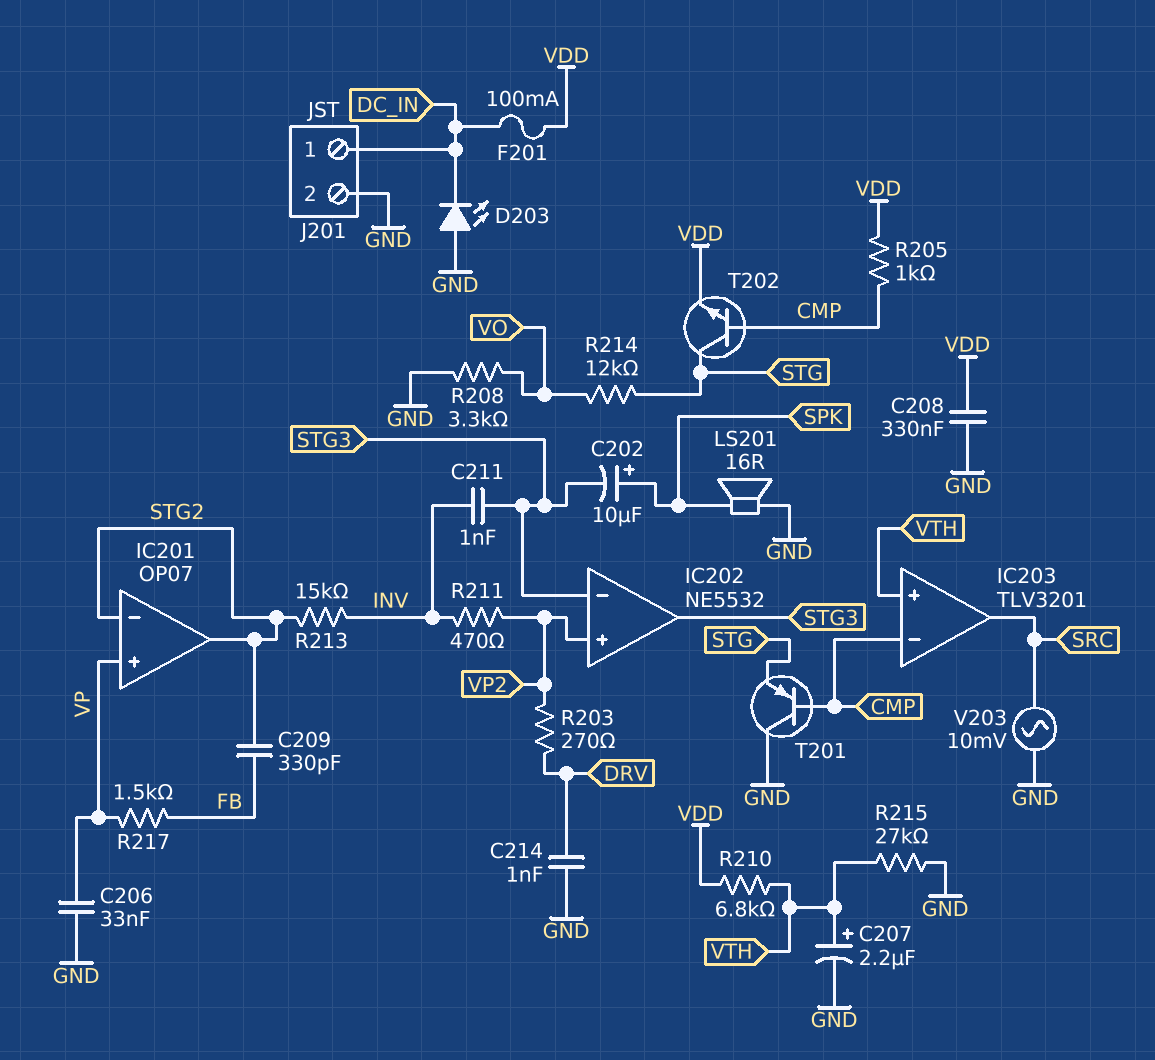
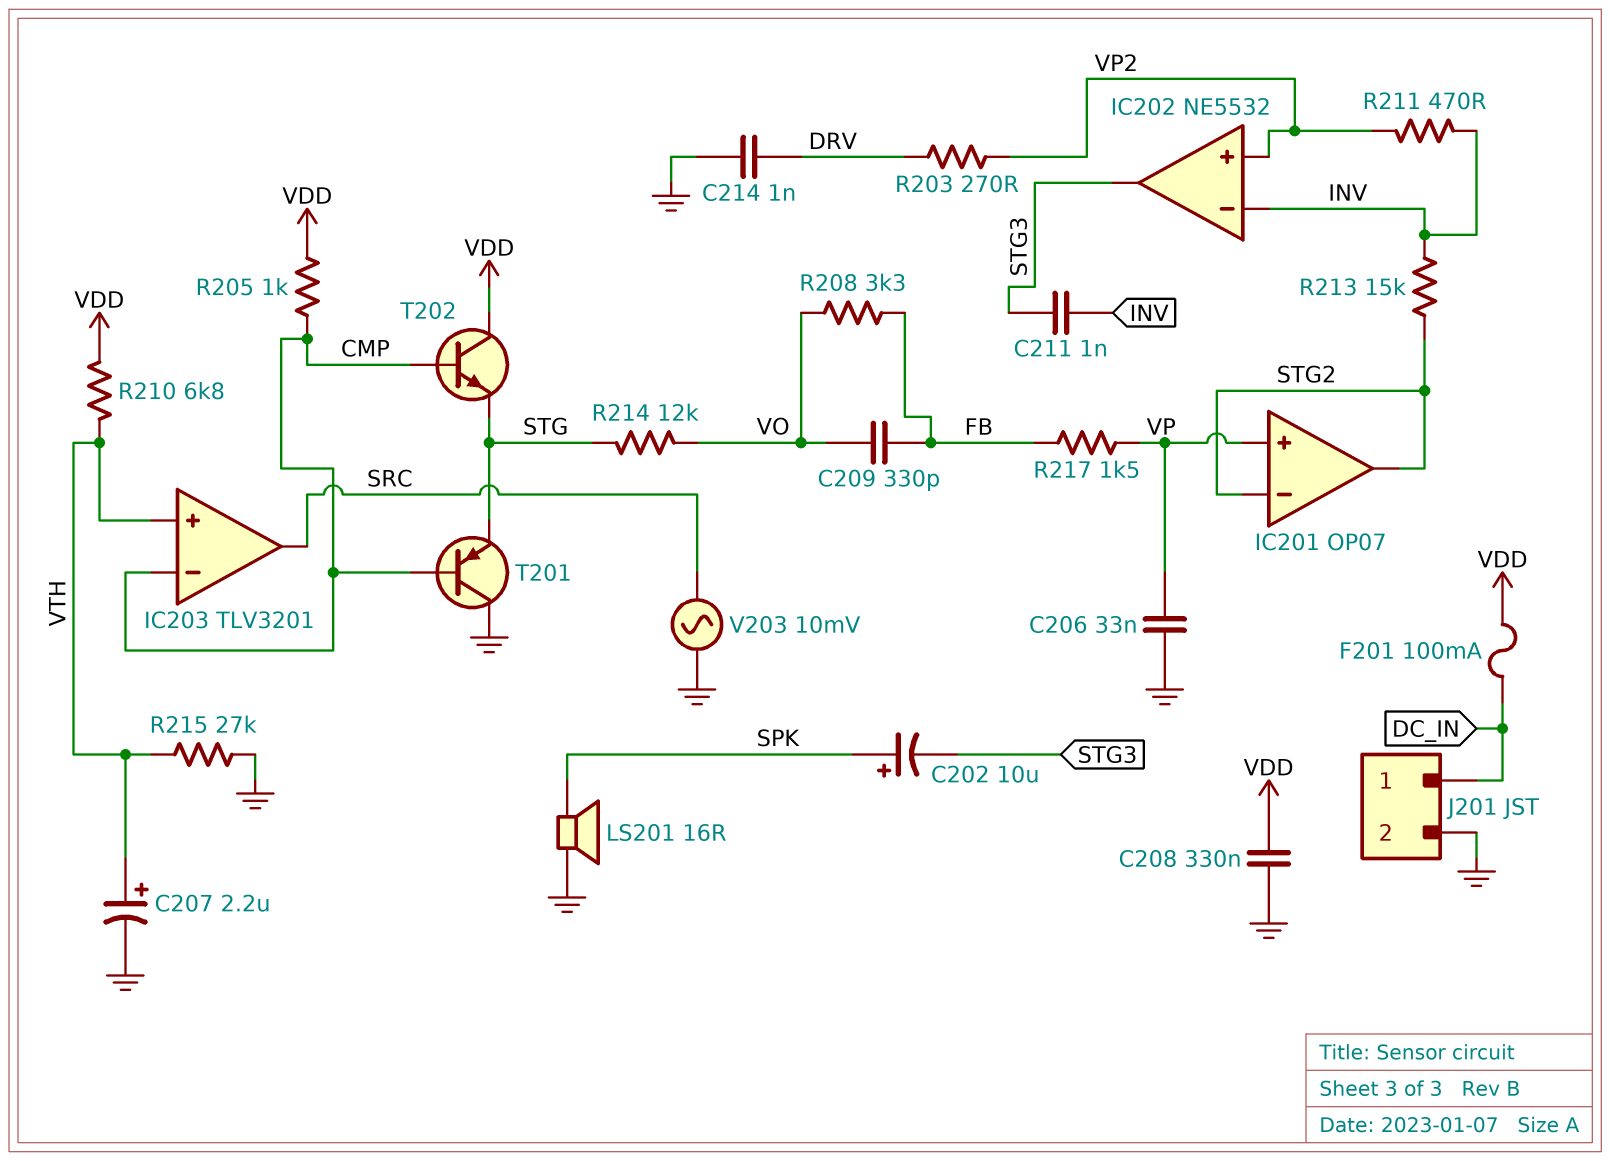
C209: 330pF (FB, STG2) -> 330pF (FB, VO)
D203: LED (A GND, K DC_IN) -> none
IC202 pin in-: STG3 -> INV
R208: 3.3k (GND, VO) -> 3.3k (FB, VO)
T202: NPN (B CMP, C STG, E VDD) -> NPN (B CMP, C VDD, E STG)

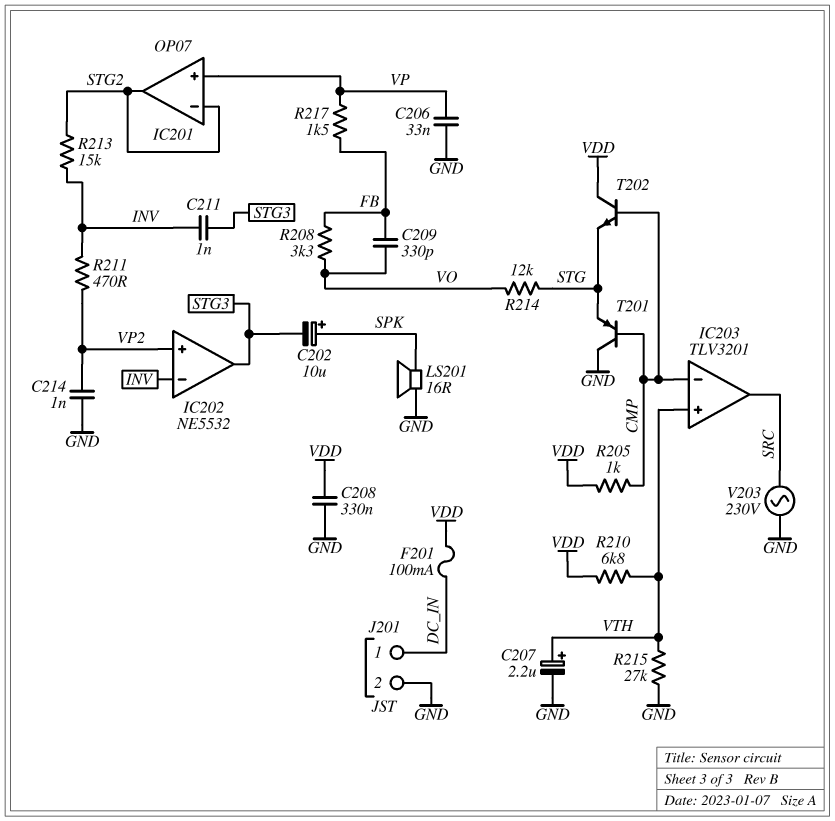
C214: 1nF (DRV, GND) -> 1nF (GND, VP2)
R203: 270 (DRV, VP2) -> none
V203: AC 10mV (GND, SRC) -> AC 230V (GND, SRC)

